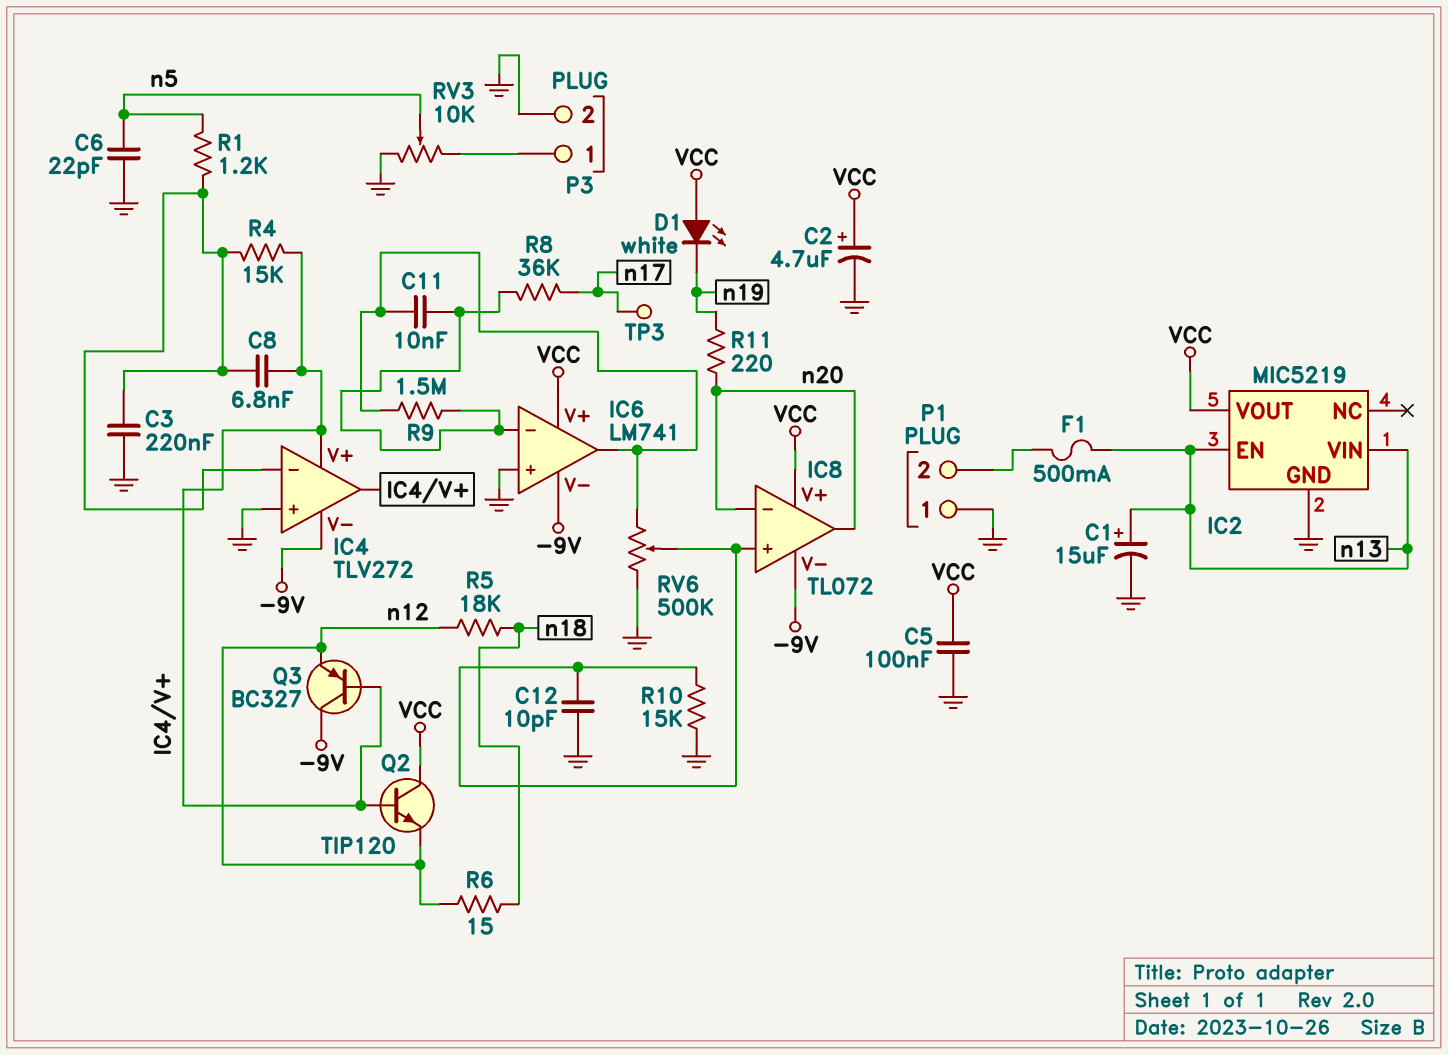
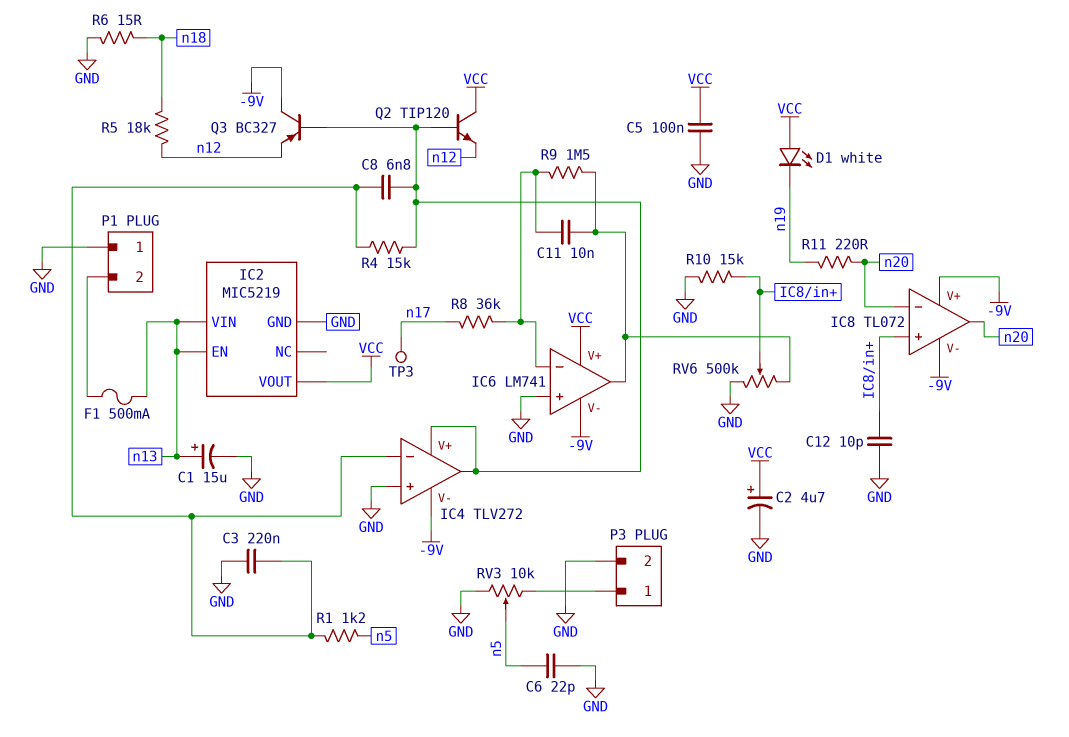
IC8 pin V+: VCC -> -9V
R6: 15 (n12, n18) -> 15 (GND, n18)

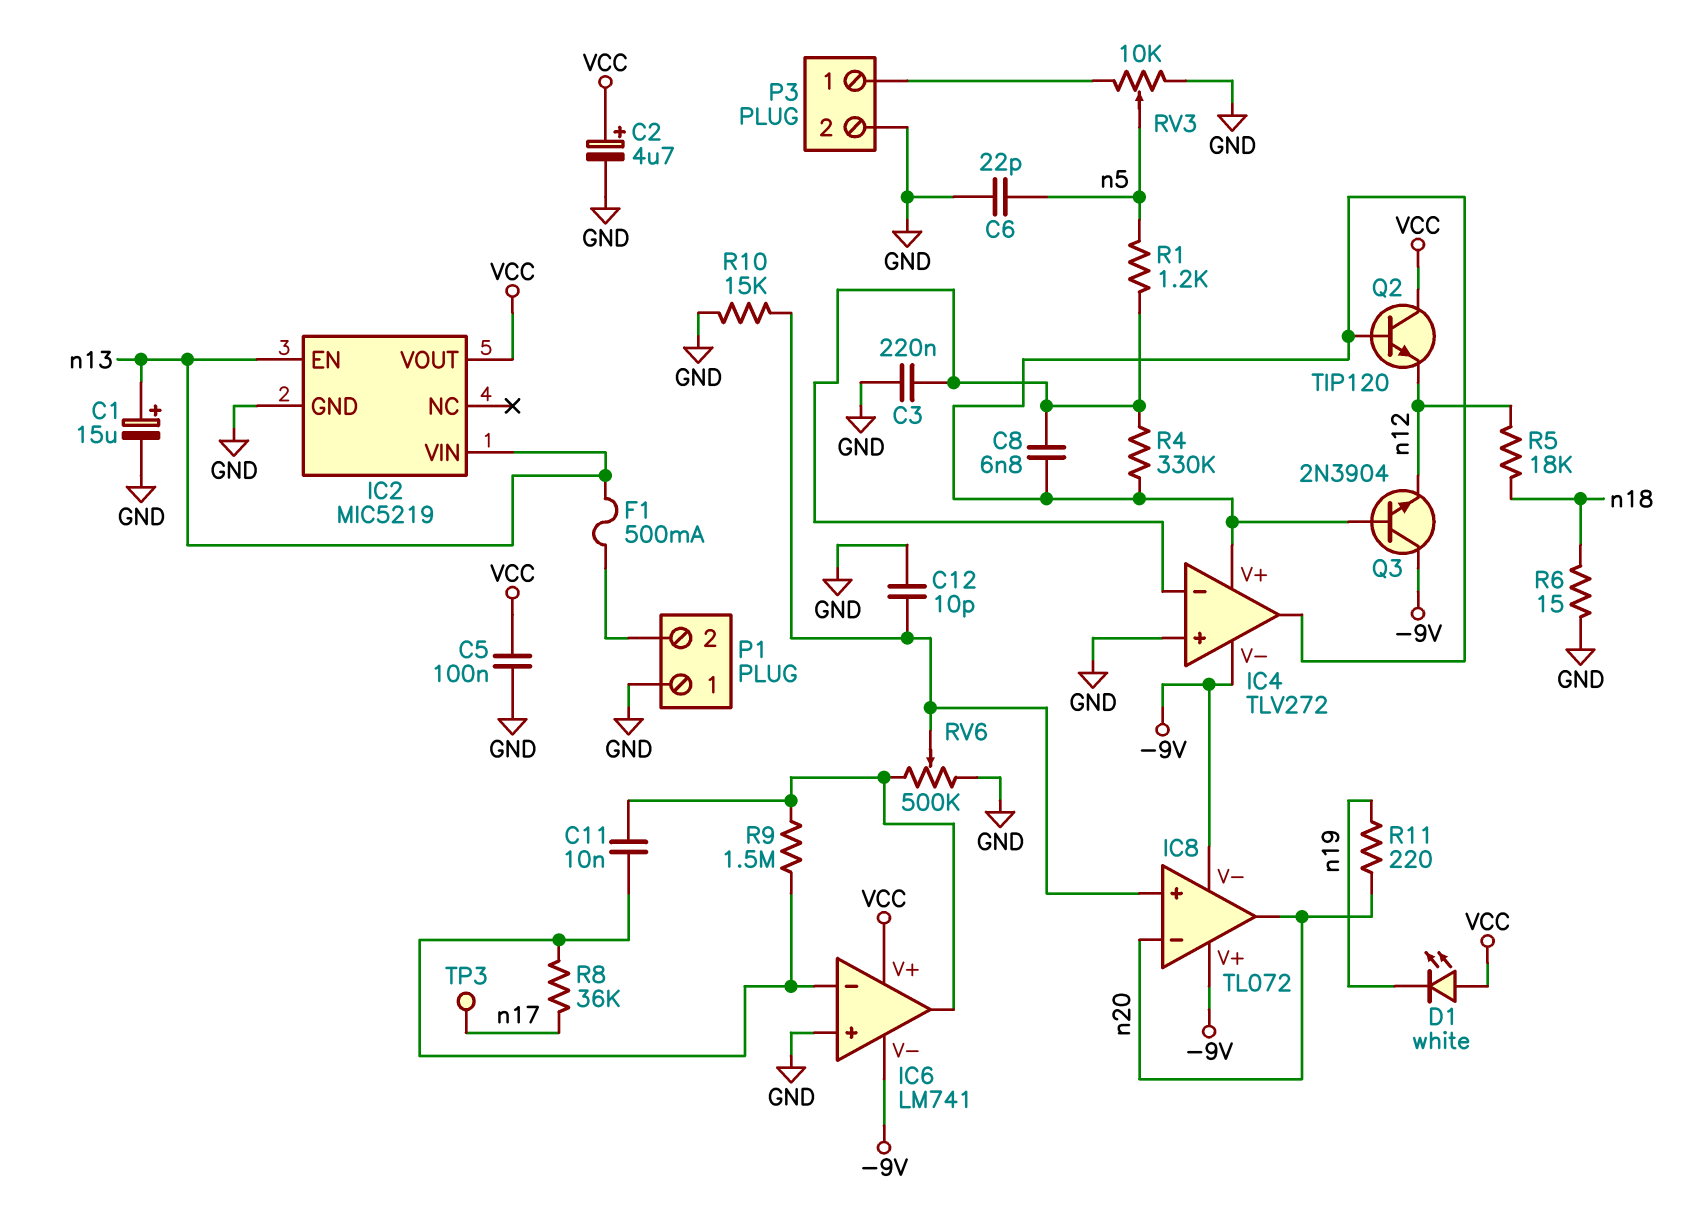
Q3: PNP BC327 (B IC4/V+, C -9V, E n12) -> NPN 2N3904 (B IC4/V+, C -9V, E n12)
R4: 15k (IC4/V+, IC4/in-) -> 330k (IC4/V+, IC4/in-)

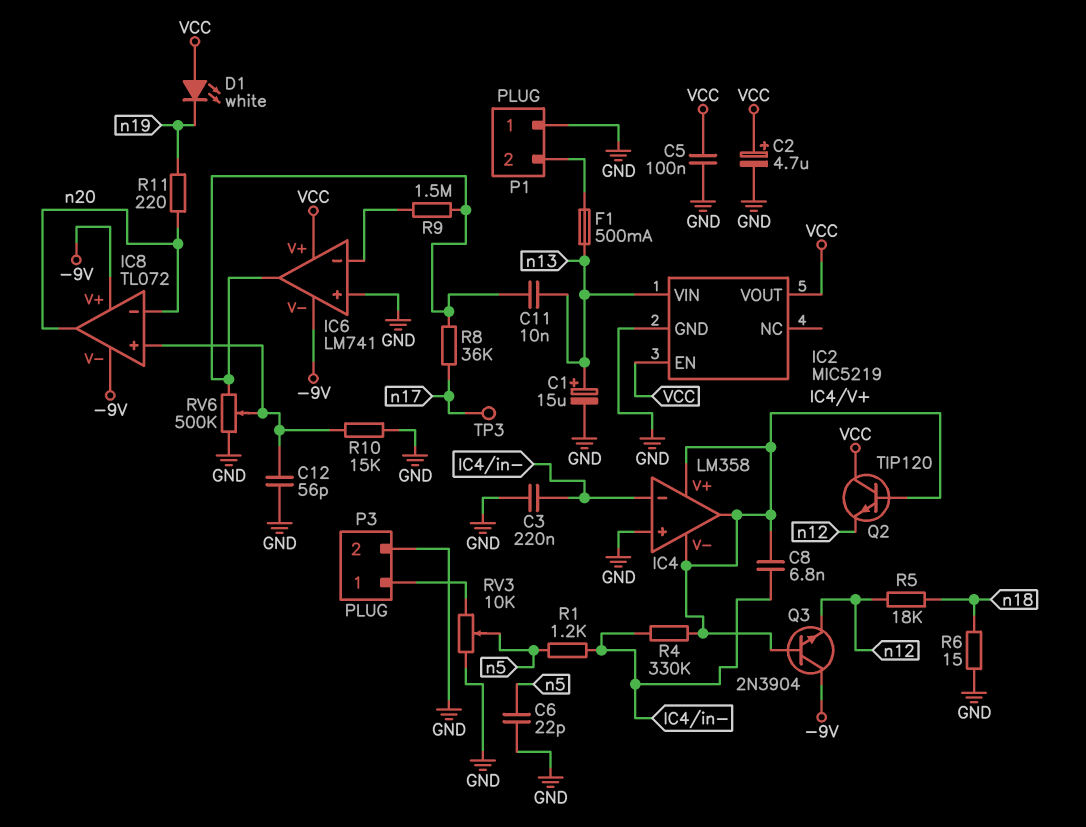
C11: 10nF (IC6/in-, IC6/out) -> 10nF (IC6/out, n13)
C12: 10pF (GND, IC8/in+) -> 56pF (GND, IC8/in+)
IC2 pin EN: n13 -> VCC
IC4: TLV272 -> LM358
IC4 pin V-: -9V -> IC4/V+
R8: 36k (IC6/in-, n17) -> 36k (IC6/out, n17)

